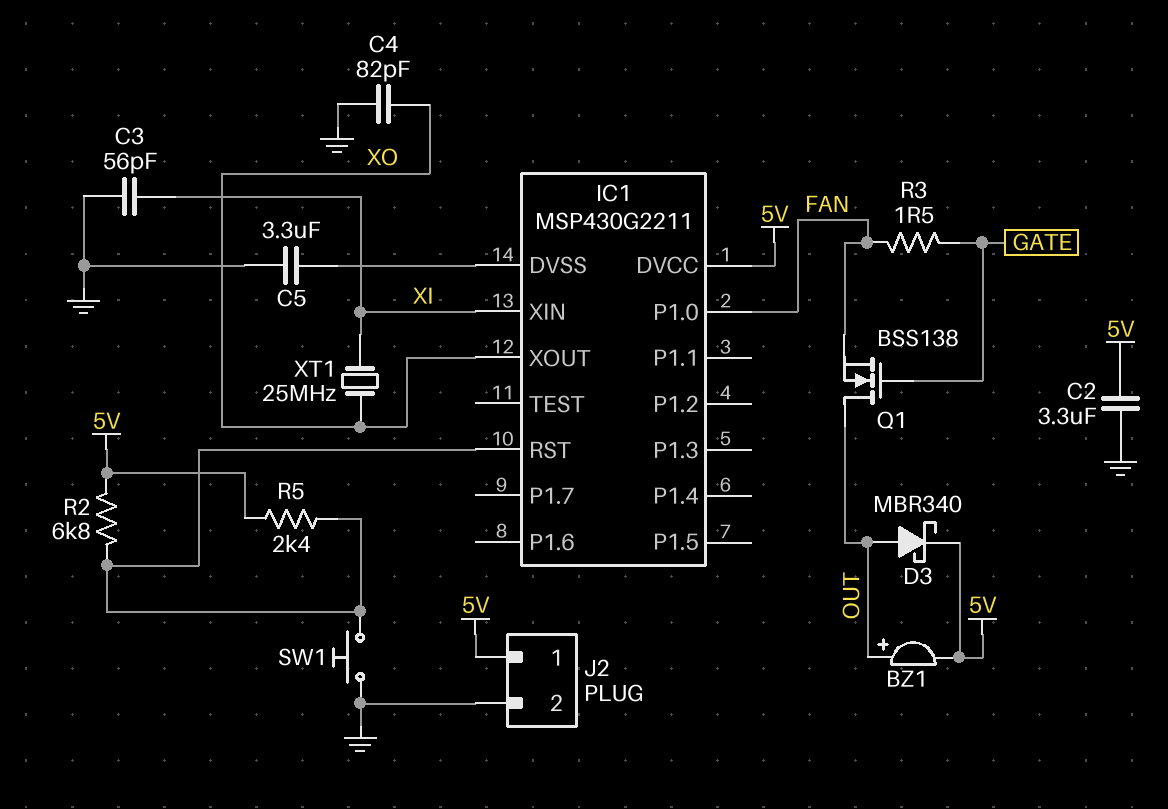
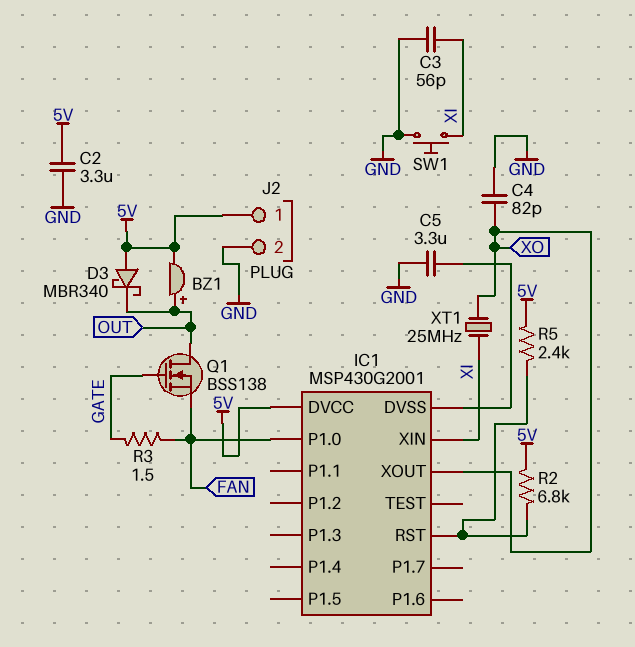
D3: schottky MBR340 (A OUT, K 5V) -> schottky MBR340 (A 5V, K OUT)
IC1: MSP430G2211 -> MSP430G2001
SW1: button (GND, IC1/RST) -> button (GND, XI)

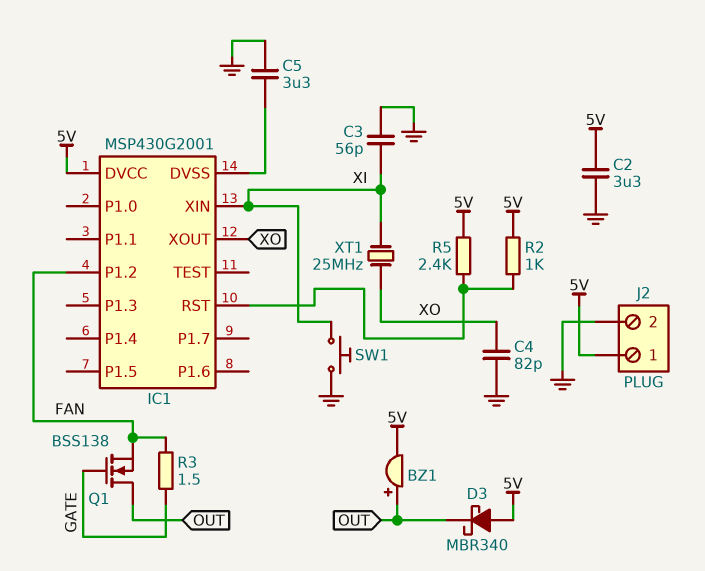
IC1 pin P1.0: FAN -> none
IC1 pin P1.2: none -> FAN
R2: 6.8k (5V, IC1/RST) -> 1k (5V, IC1/RST)

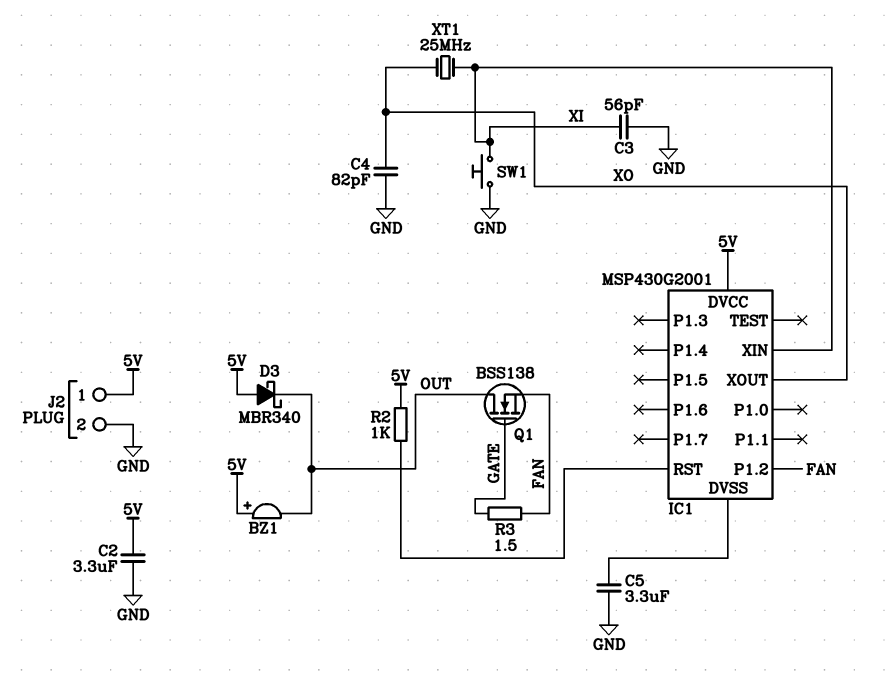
BZ1: buzzer (plus OUT, minus 5V) -> buzzer (plus 5V, minus OUT)
R5: 2.4k (5V, IC1/RST) -> none

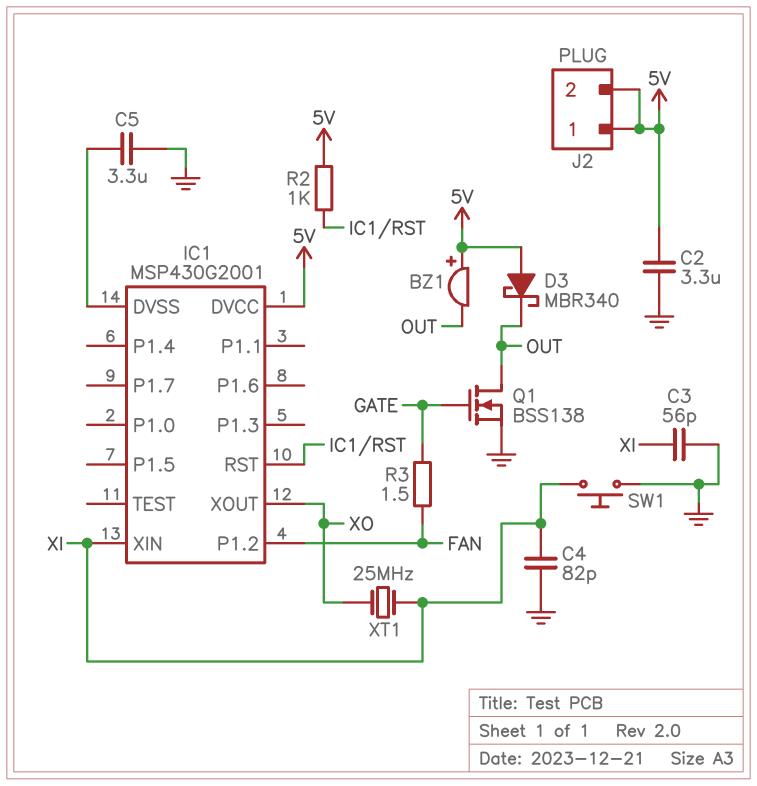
C4: 82pF (GND, XO) -> 82pF (GND, XI)
J2 pin 2: GND -> 5V
Q1: NMOS BSS138 (G GATE, D OUT, S FAN) -> NMOS BSS138 (G GATE, D OUT, S GND)

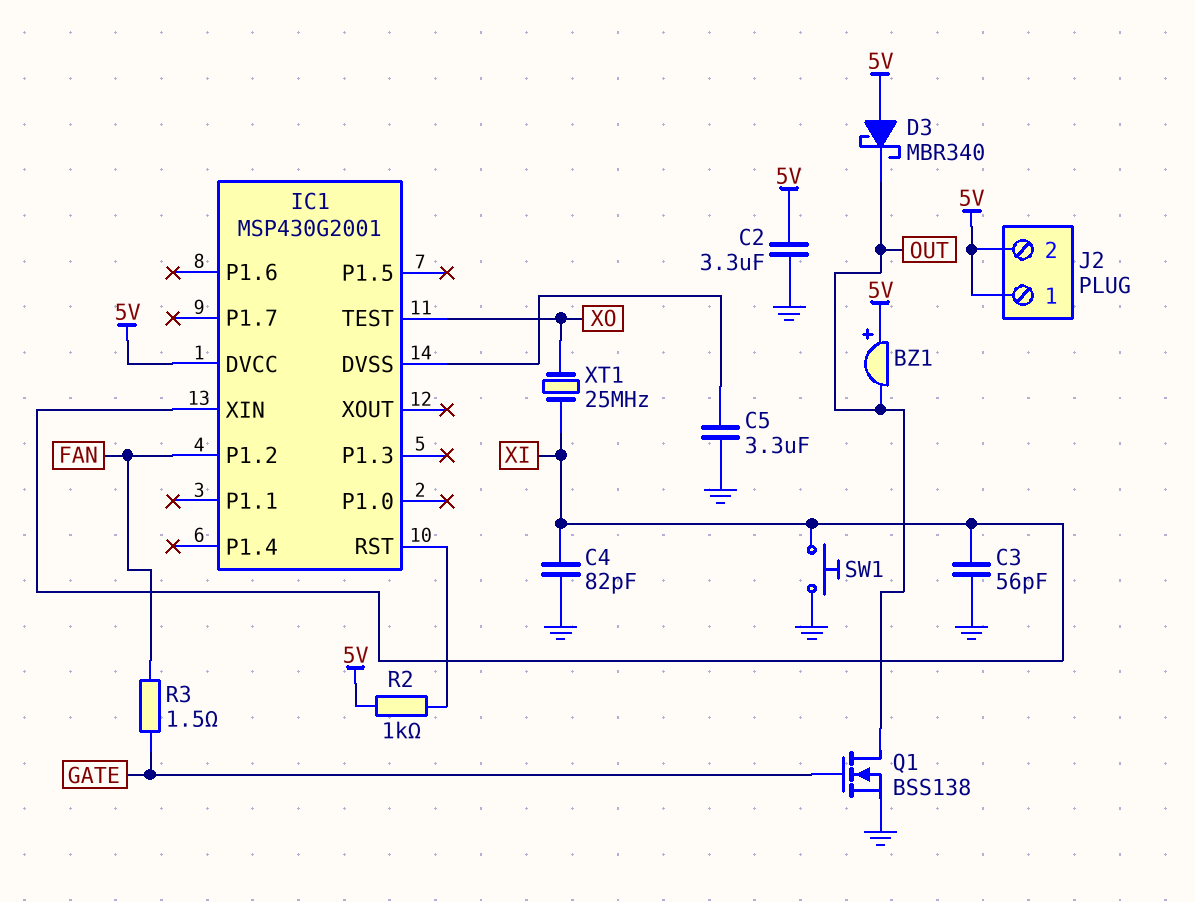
IC1 pin TEST: none -> XO
IC1 pin XOUT: XO -> none

